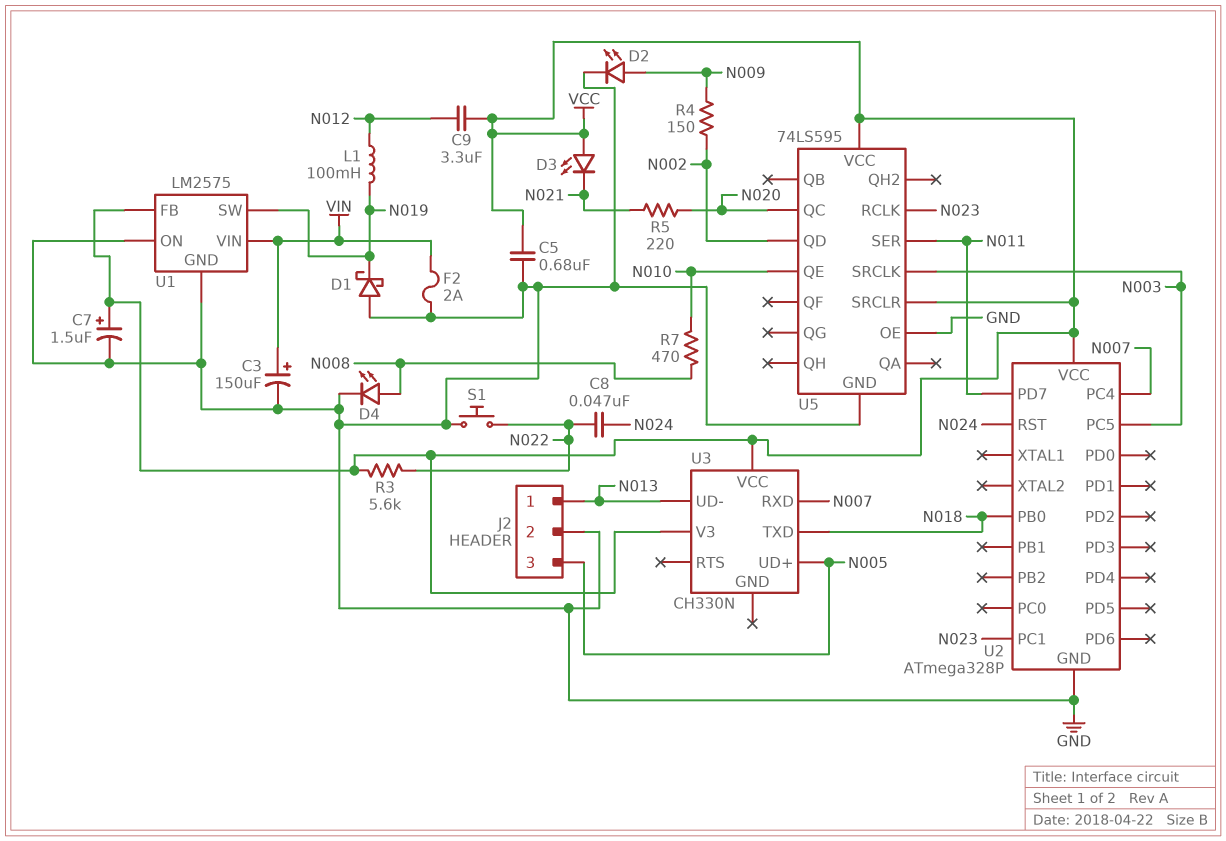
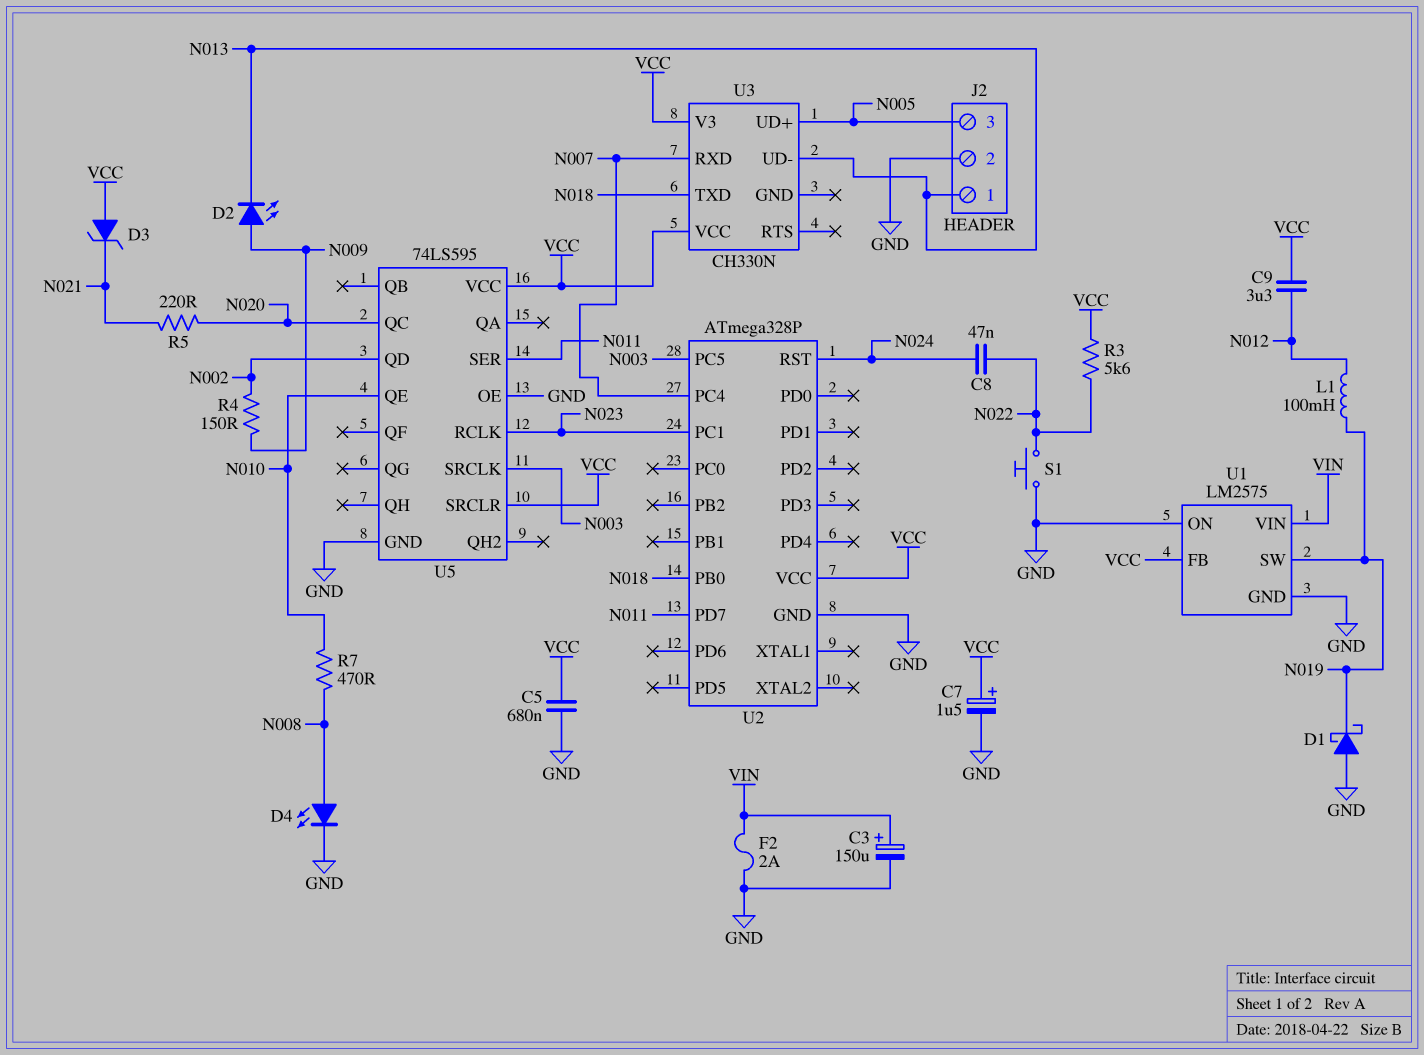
D2: LED (A N009, K GND) -> LED (A N009, K N013)
D3: LED (A VCC, K N021) -> zener (A VCC, K N021)

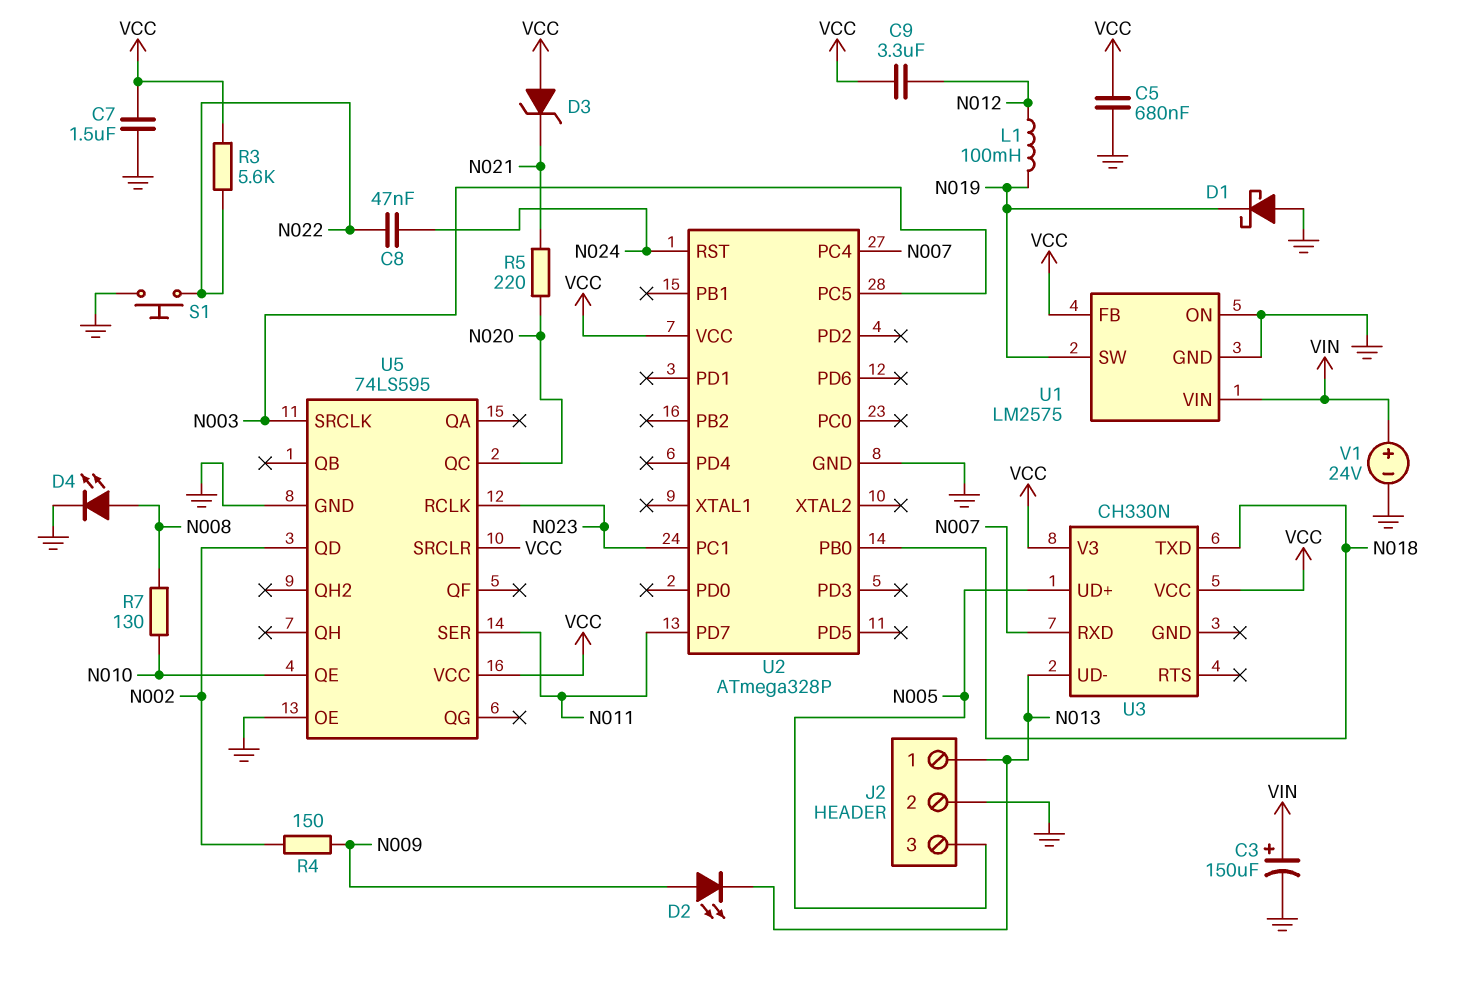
C7: 1.5uF (plus VCC, minus GND) -> 1.5uF (GND, VCC)
F2: 2A (GND, VIN) -> none
R7: 470 (N008, N010) -> 130 (N008, N010)
V1: none -> 24V (plus VIN, minus GND)

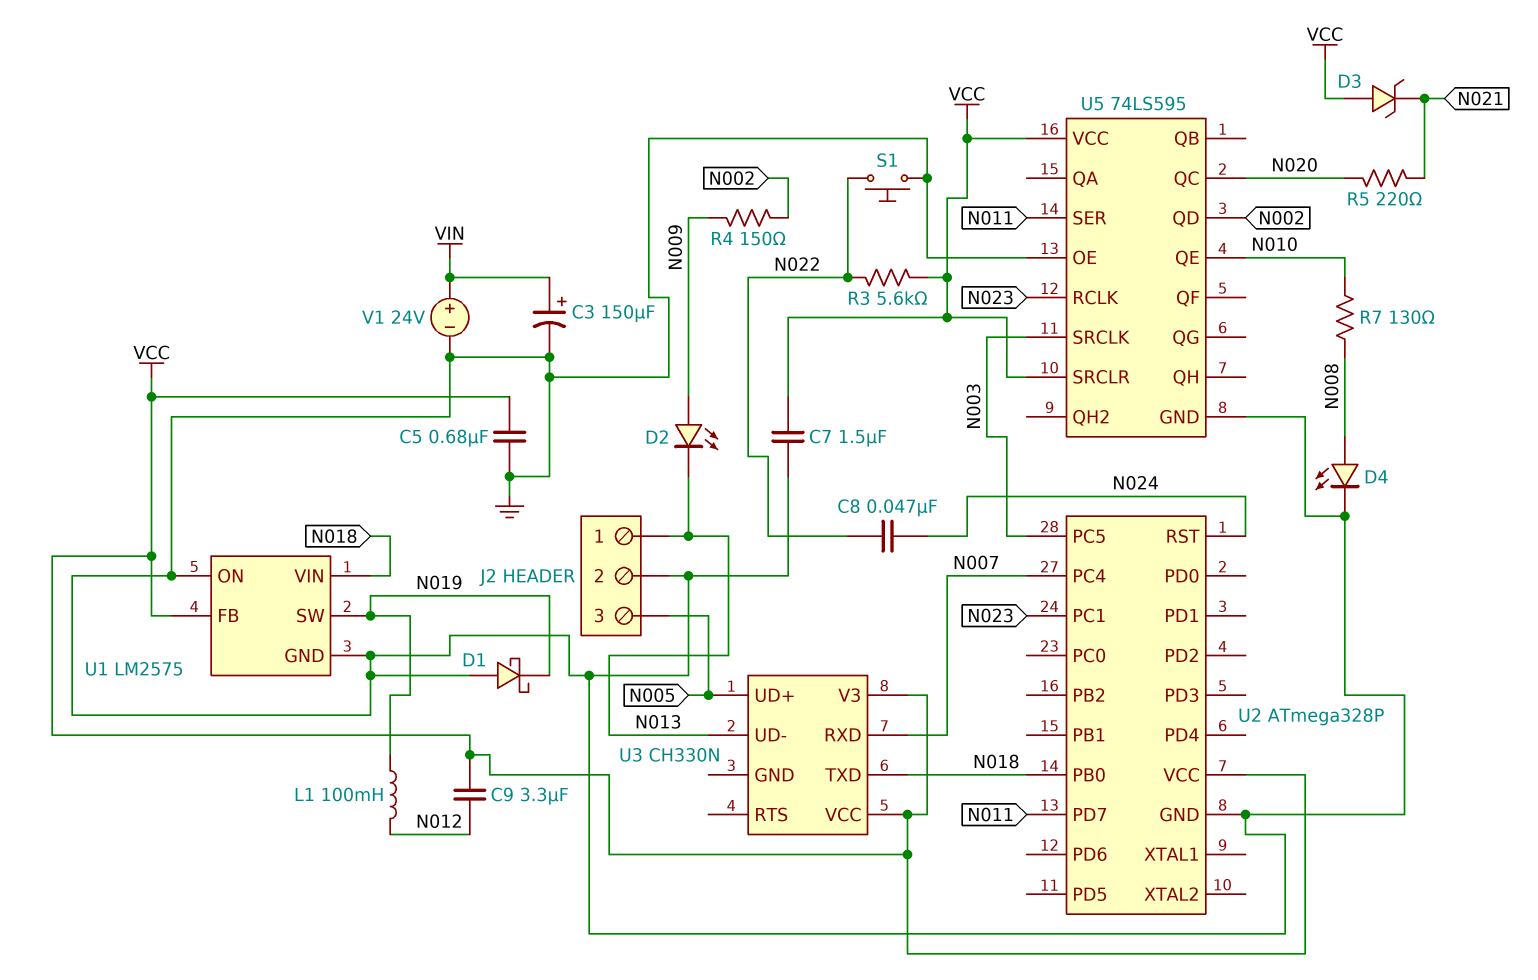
U1 pin VIN: VIN -> N018

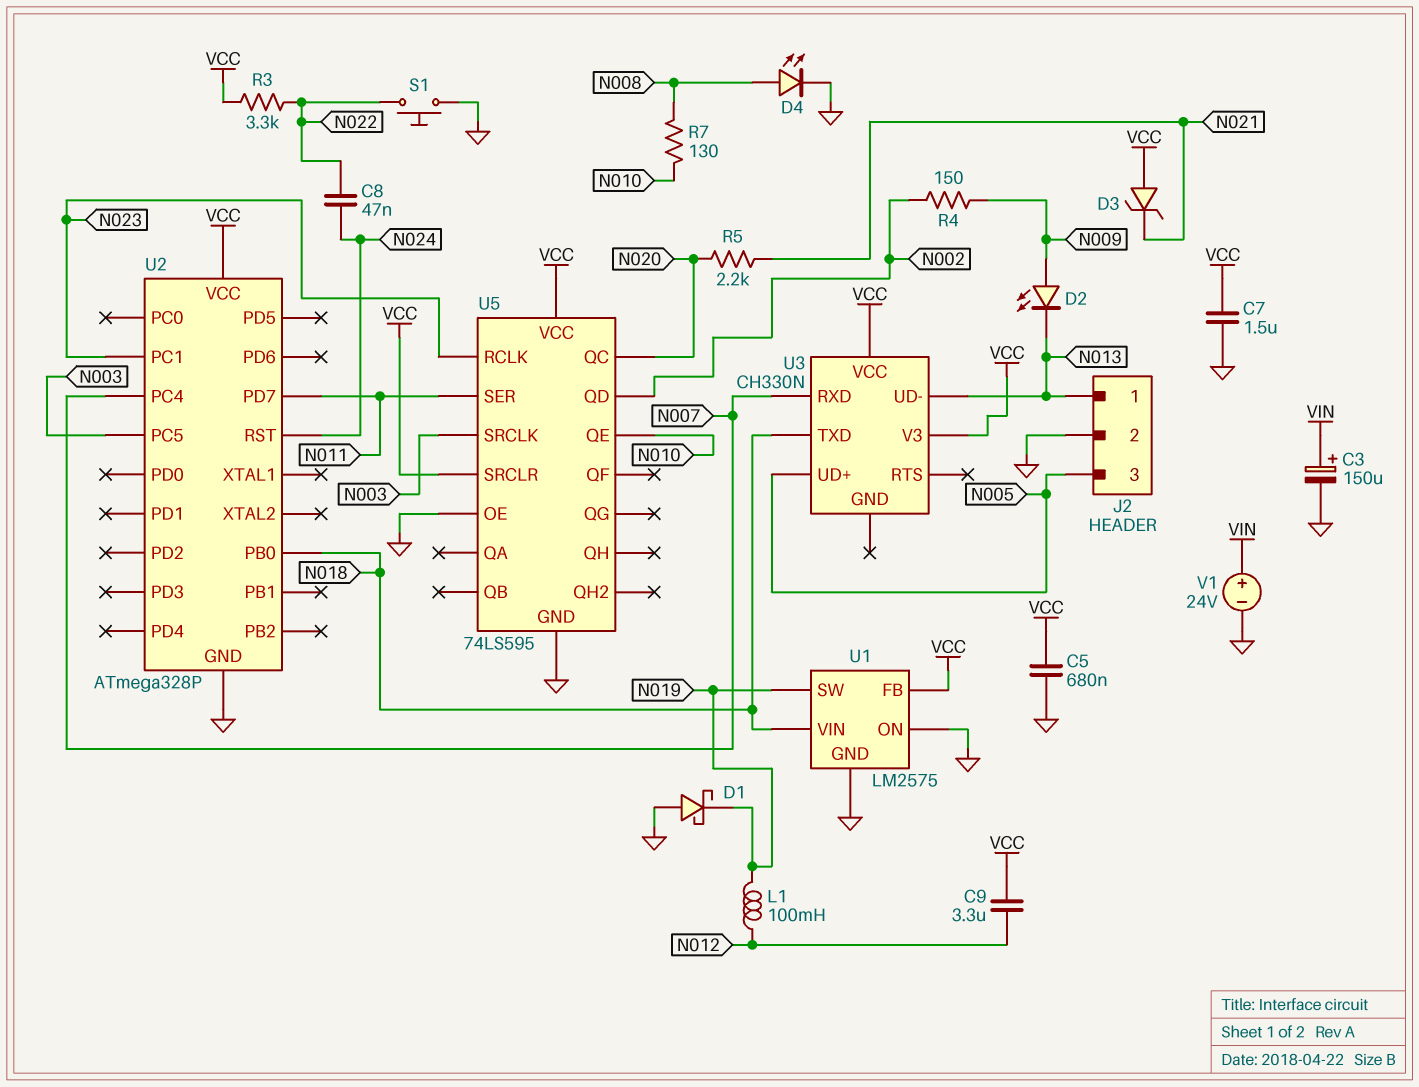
R3: 5.6k (N022, VCC) -> 3.3k (N022, VCC)
R5: 220 (N020, N021) -> 2.2k (N020, N021)

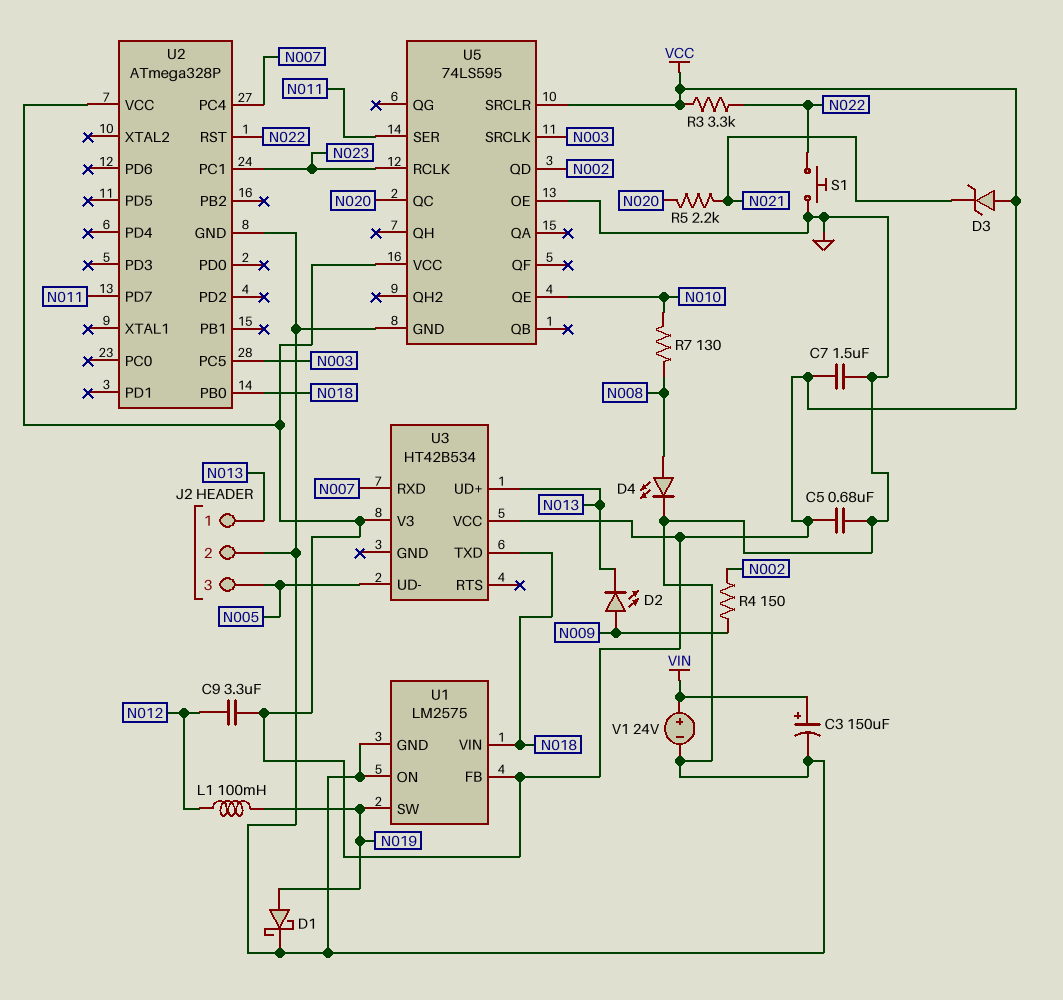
C8: 47nF (N022, N024) -> none
D1: schottky (A GND, K N019) -> schottky (A N019, K GND)
U2 pin RST: N024 -> N022
U3: CH330N -> HT42B534
U3 pin UD+: N005 -> N013
U3 pin UD-: N013 -> N005

